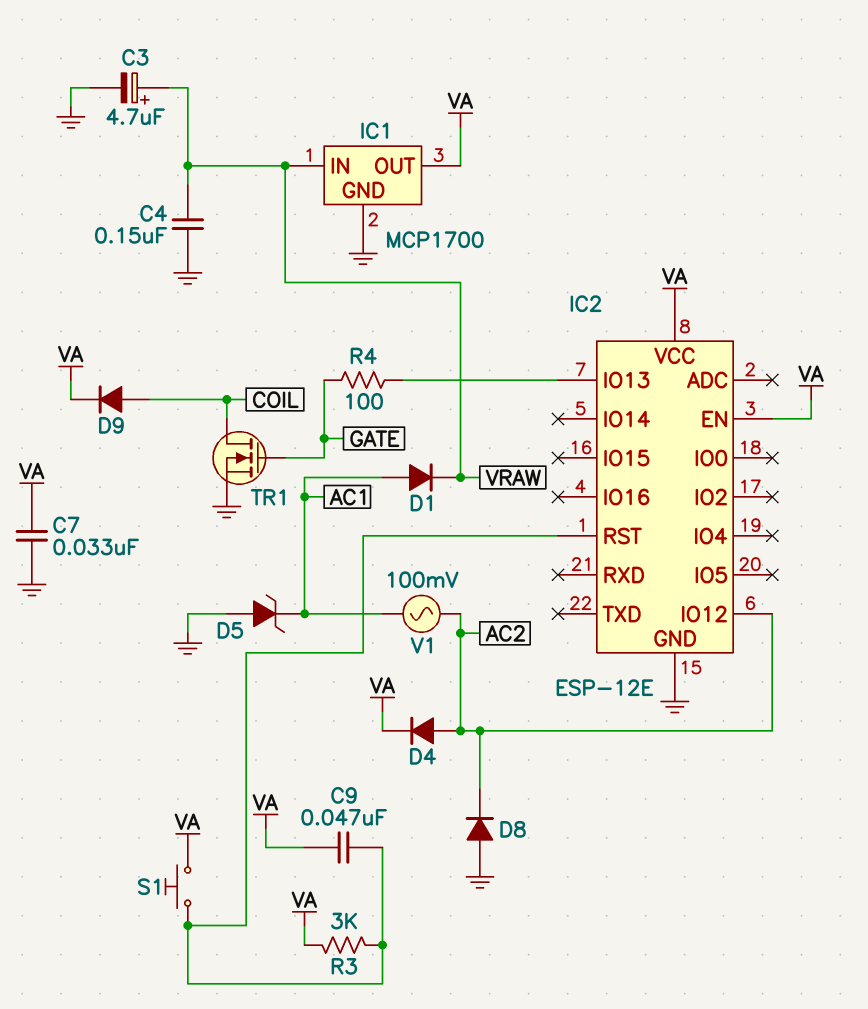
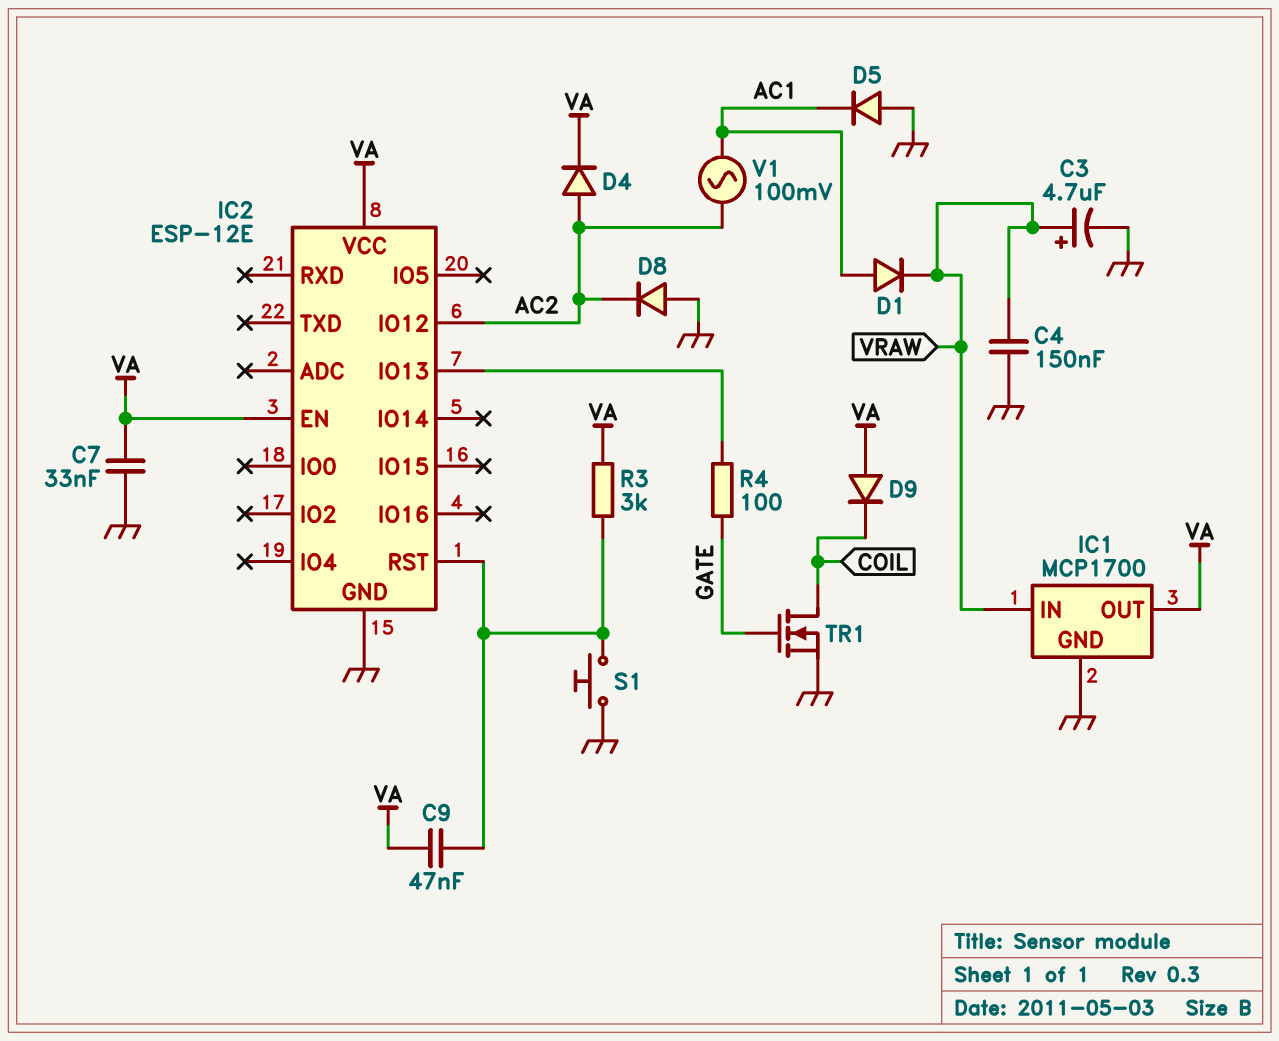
D5: zener (A GND, K AC1) -> diode (A GND, K AC1)
D9: diode (A COIL, K VA) -> diode (A VA, K COIL)
S1: button (IC2/RST, VA) -> button (GND, IC2/RST)

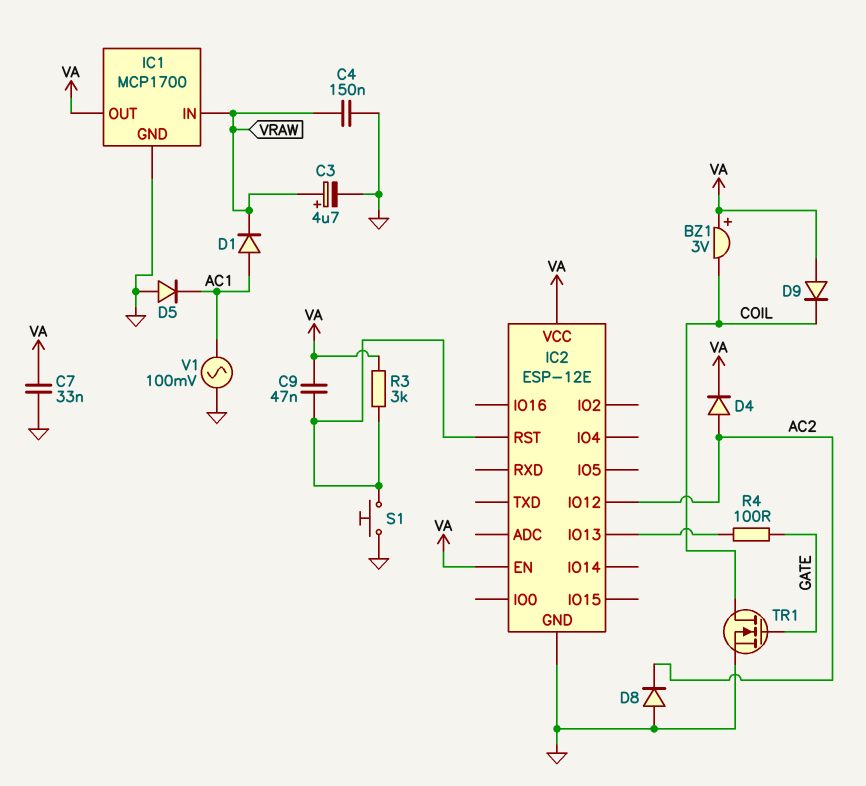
BZ1: none -> buzzer 3V (plus VA, minus COIL)
V1: AC 100mV (AC1, AC2) -> AC 100mV (AC1, GND)

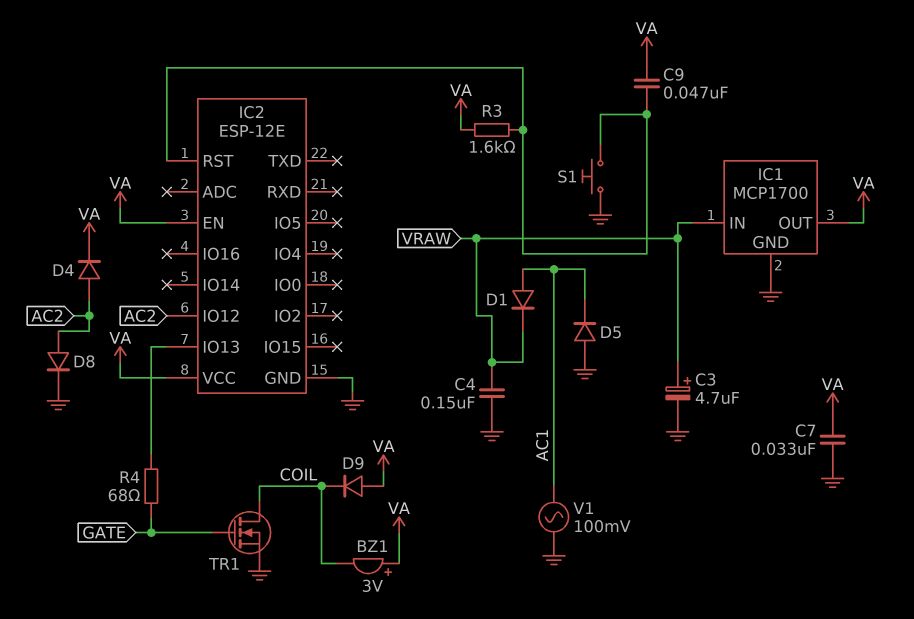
D8: diode (A GND, K AC2) -> diode (A AC2, K GND)
R3: 3k (IC2/RST, VA) -> 1.6k (IC2/RST, VA)
R4: 100 (GATE, IC2/IO13) -> 68 (GATE, IC2/IO13)

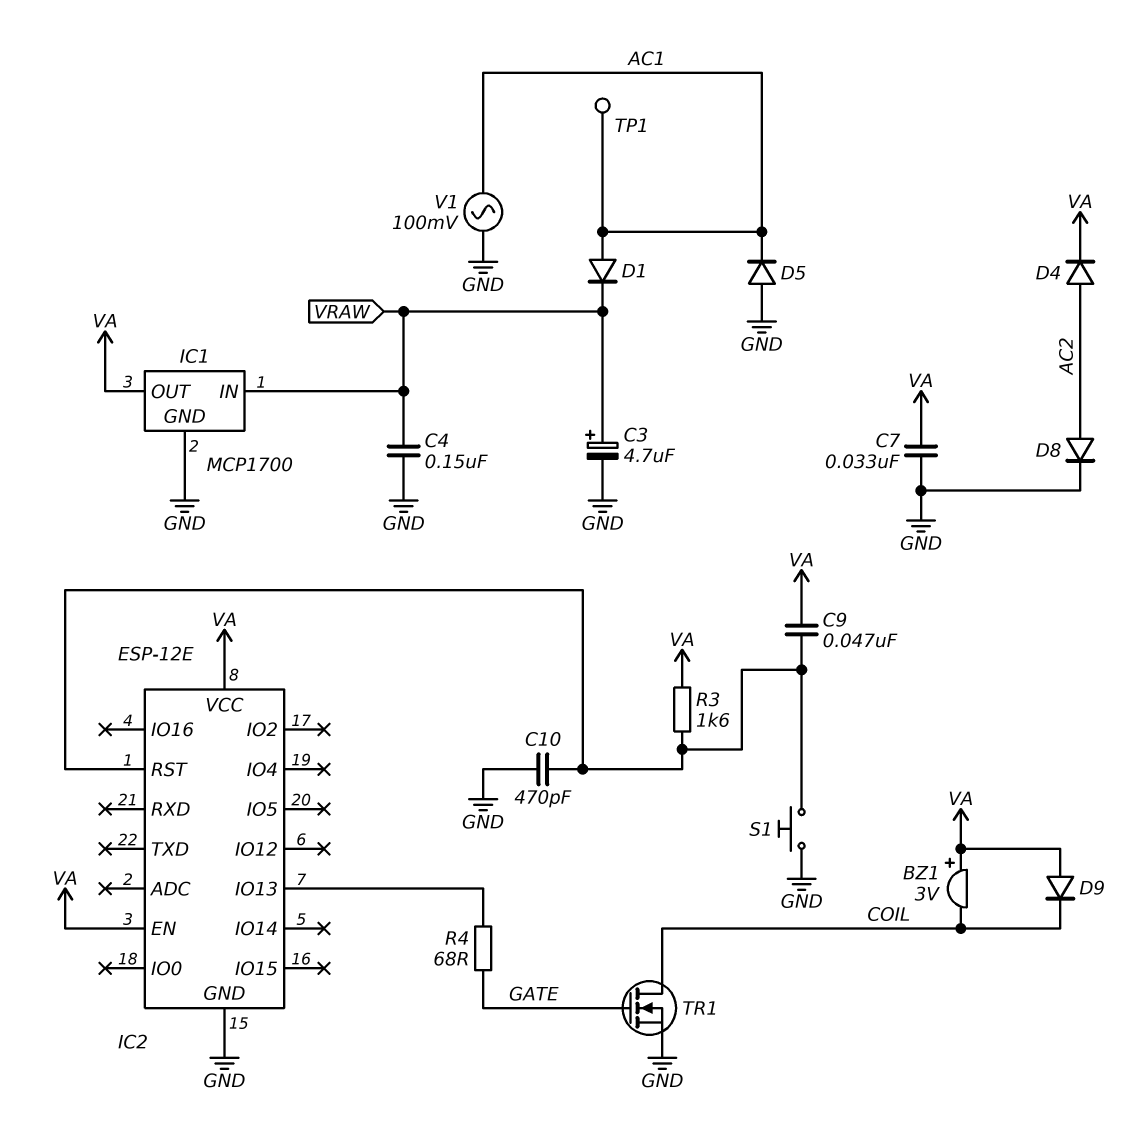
C10: none -> 470pF (GND, IC2/RST)
IC2 pin IO12: AC2 -> none
TP1: none -> test point (AC1)

